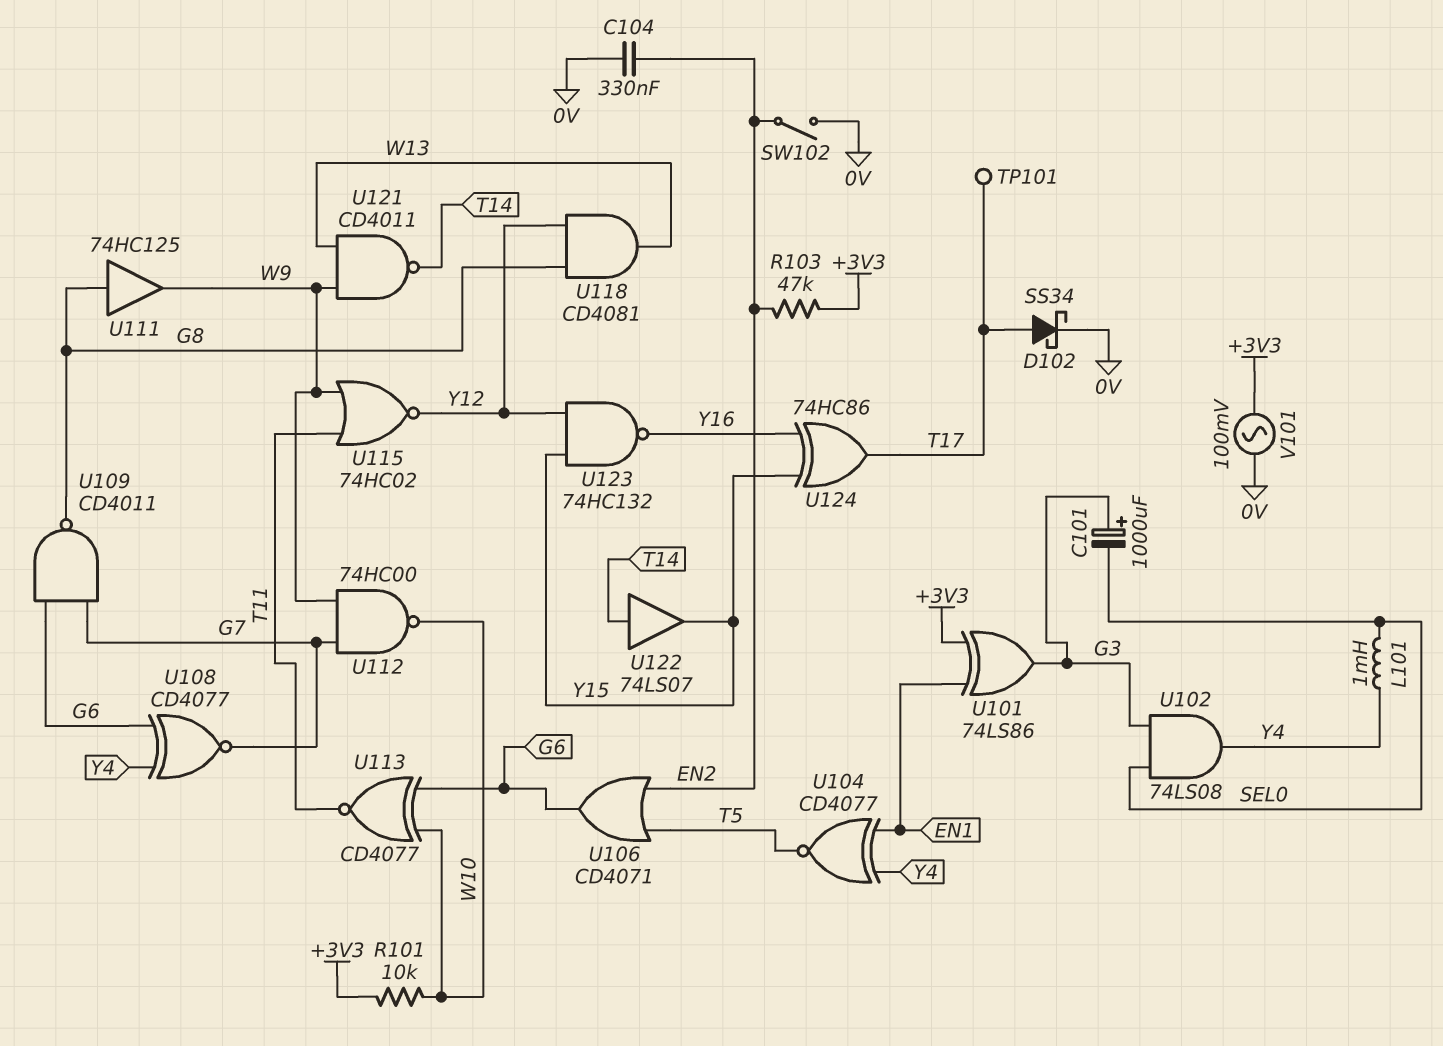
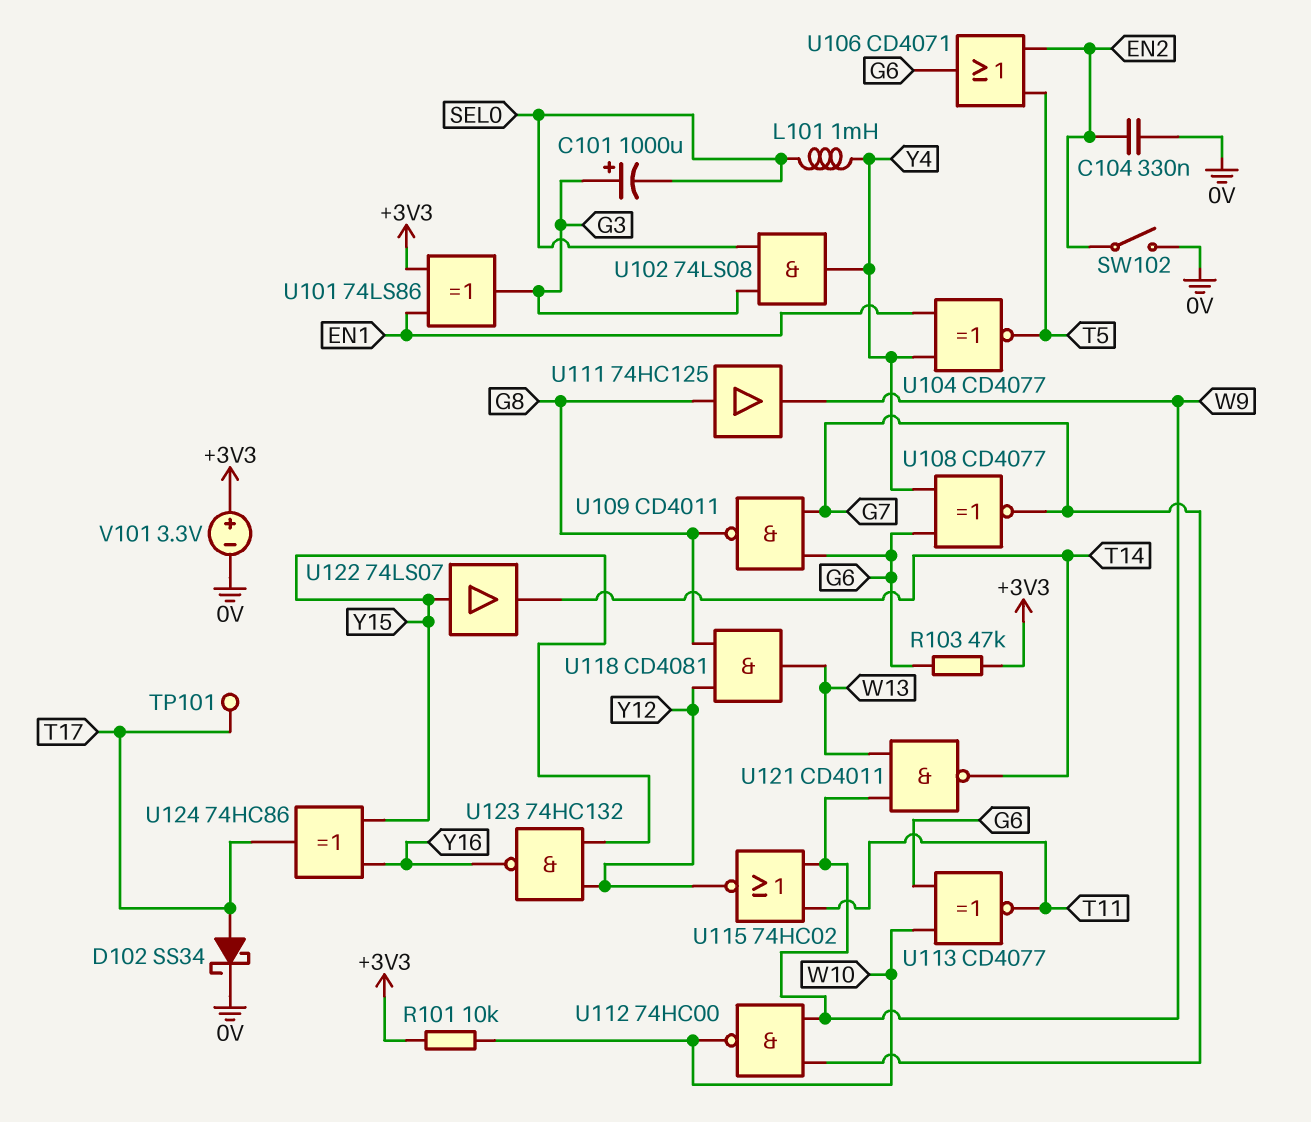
R103: 47k (+3V3, EN2) -> 47k (+3V3, G6)
U122: buffer 74LS07 (in T14, out Y15) -> buffer 74LS07 (in Y15, out T14)
V101: AC 100mV (+3V3, 0V) -> 3.3V (plus +3V3, minus 0V)

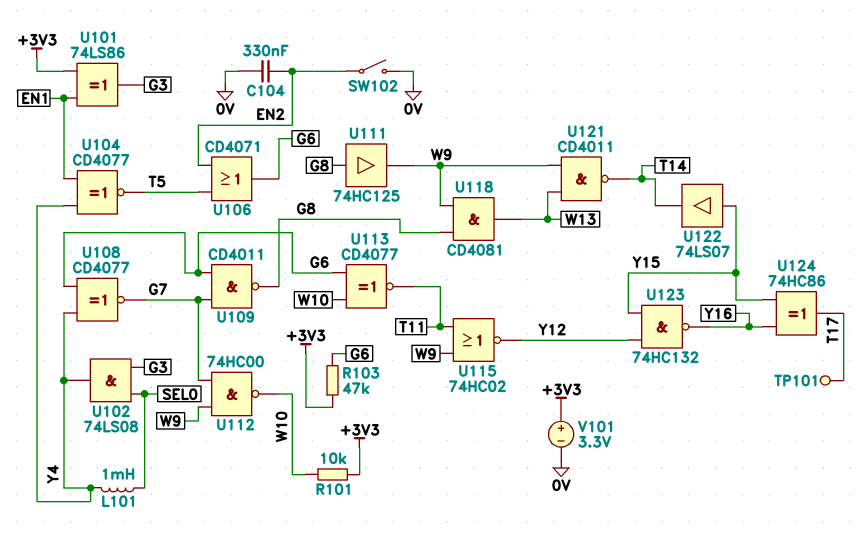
C101: 1000uF (plus G3, minus SEL0) -> none
D102: schottky SS34 (A T17, K 0V) -> none
U118: AND CD4081 (in G8, in Y12, out W13) -> AND CD4081 (in G8, in W9, out W13)

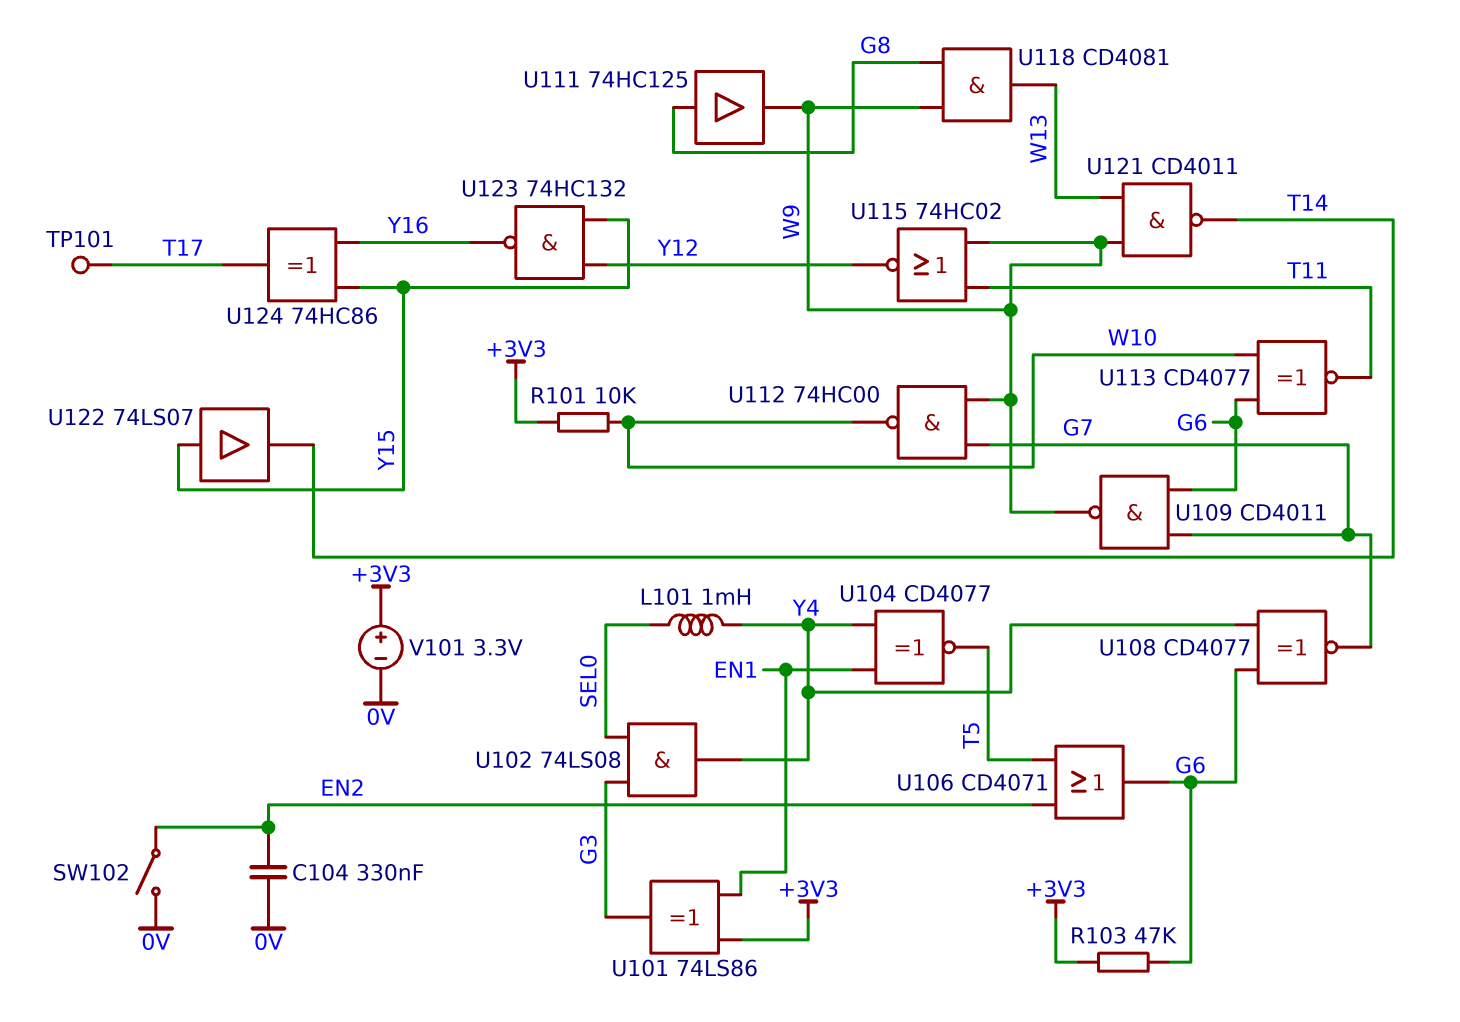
U109: NAND CD4011 (in G6, in G7, out G8) -> NAND CD4011 (in G6, in G7, out W9)

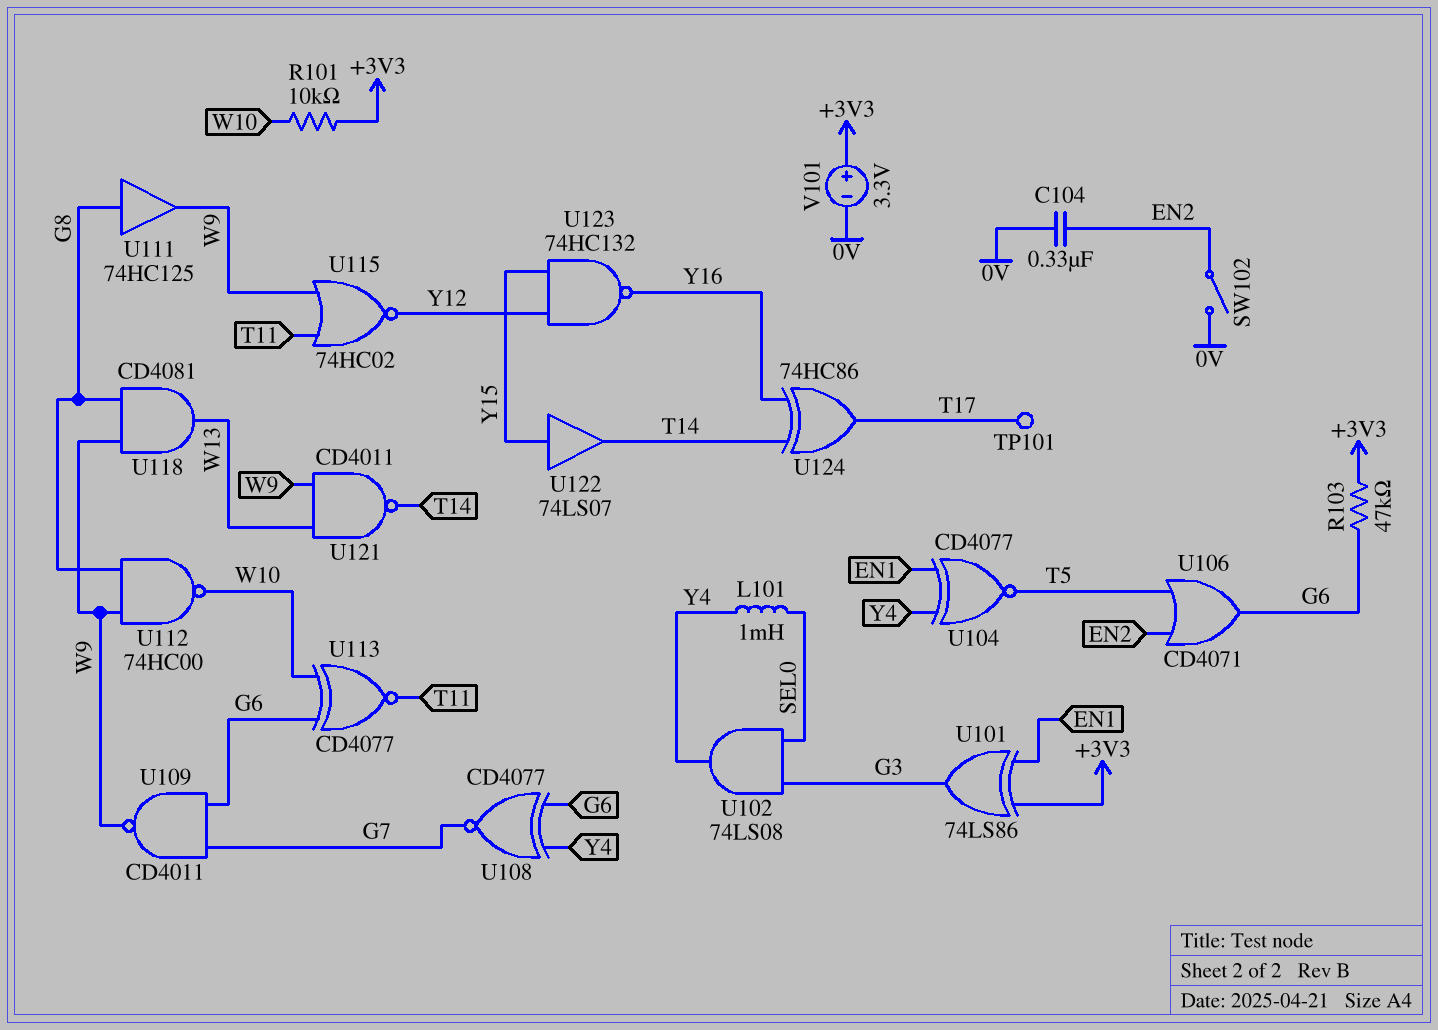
U112: NAND 74HC00 (in G7, in W9, out W10) -> NAND 74HC00 (in G8, in W9, out W10)
U124: XOR 74HC86 (in Y15, in Y16, out T17) -> XOR 74HC86 (in T14, in Y16, out T17)

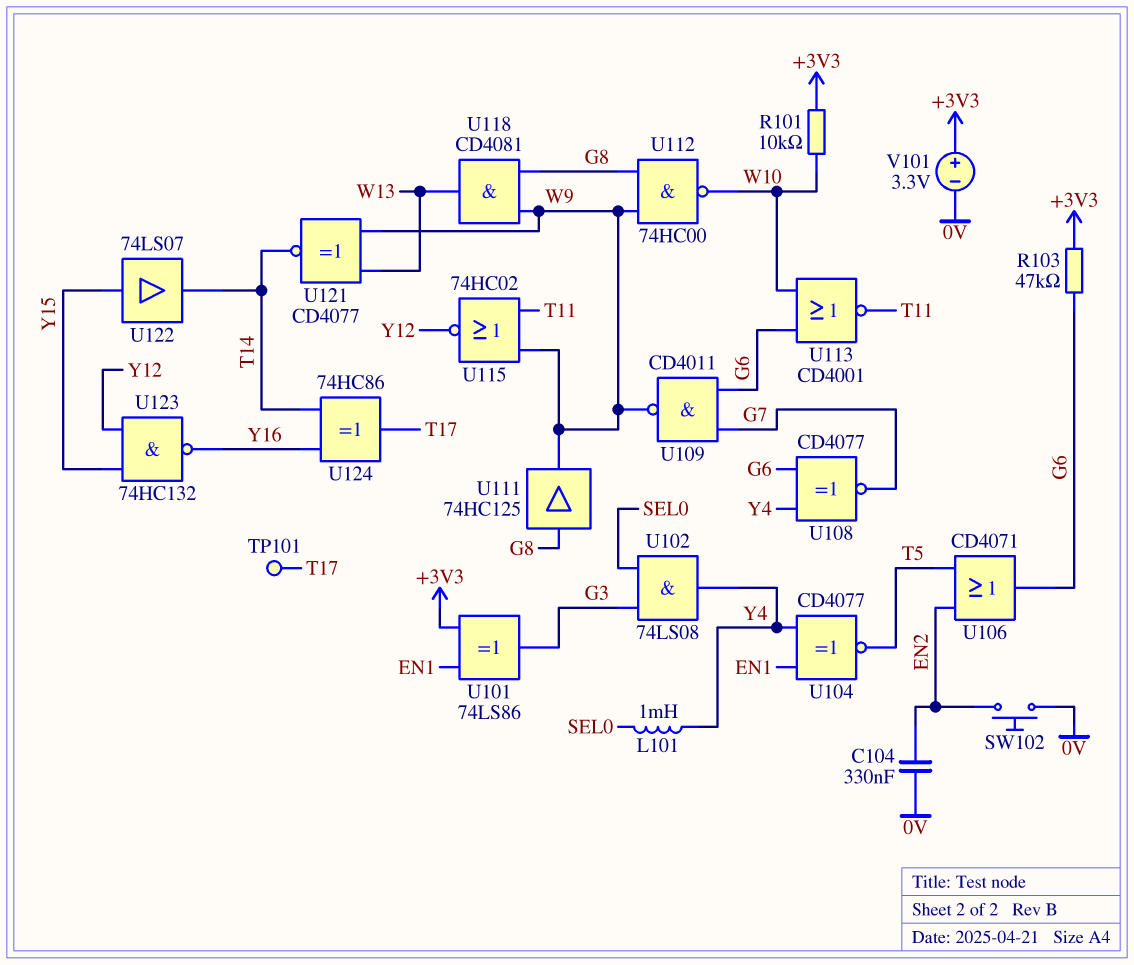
SW102: switch (0V, EN2) -> button (0V, EN2)
U113: XNOR CD4077 (in G6, in W10, out T11) -> NOR CD4001 (in G6, in W10, out T11)
U121: NAND CD4011 (in W9, in W13, out T14) -> XNOR CD4077 (in W9, in W13, out T14)

